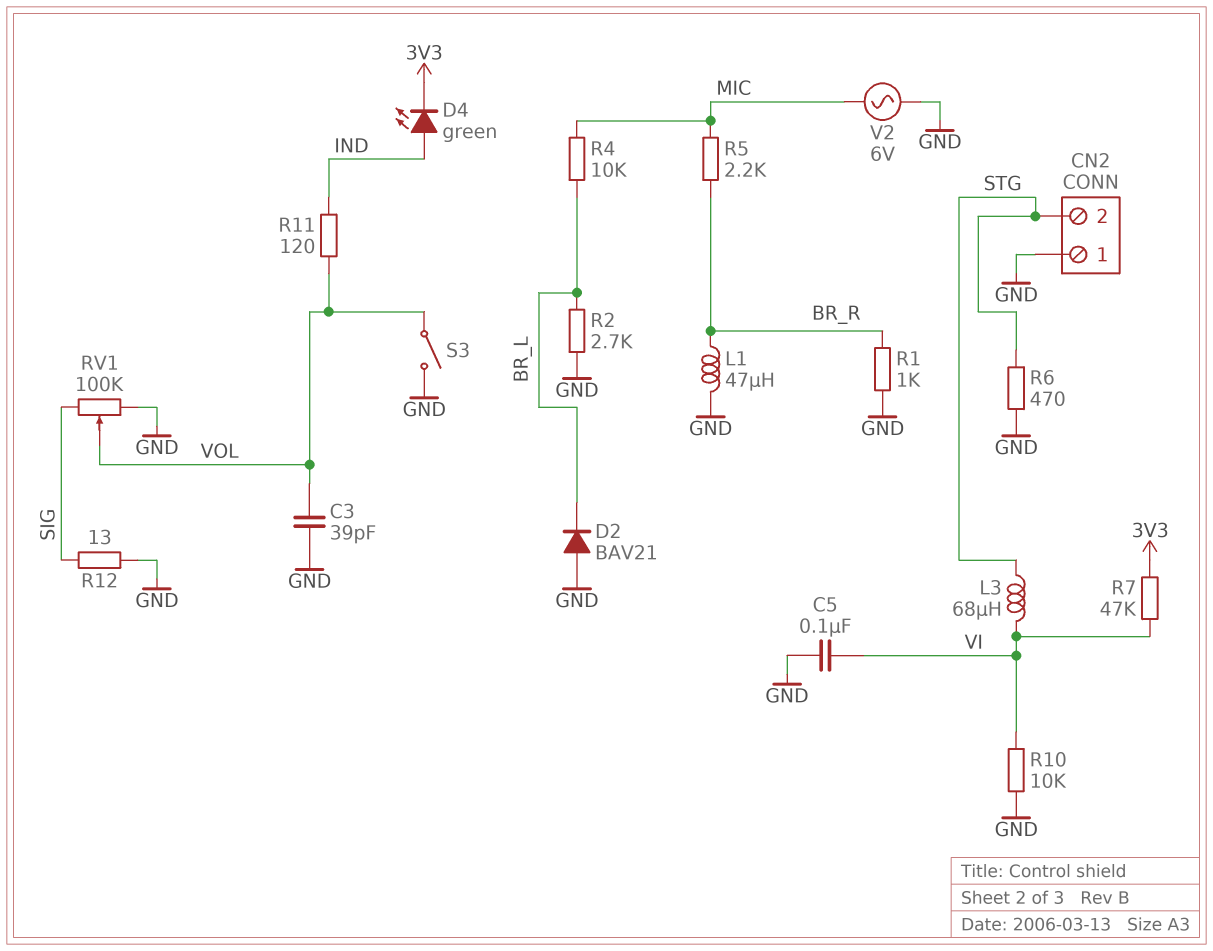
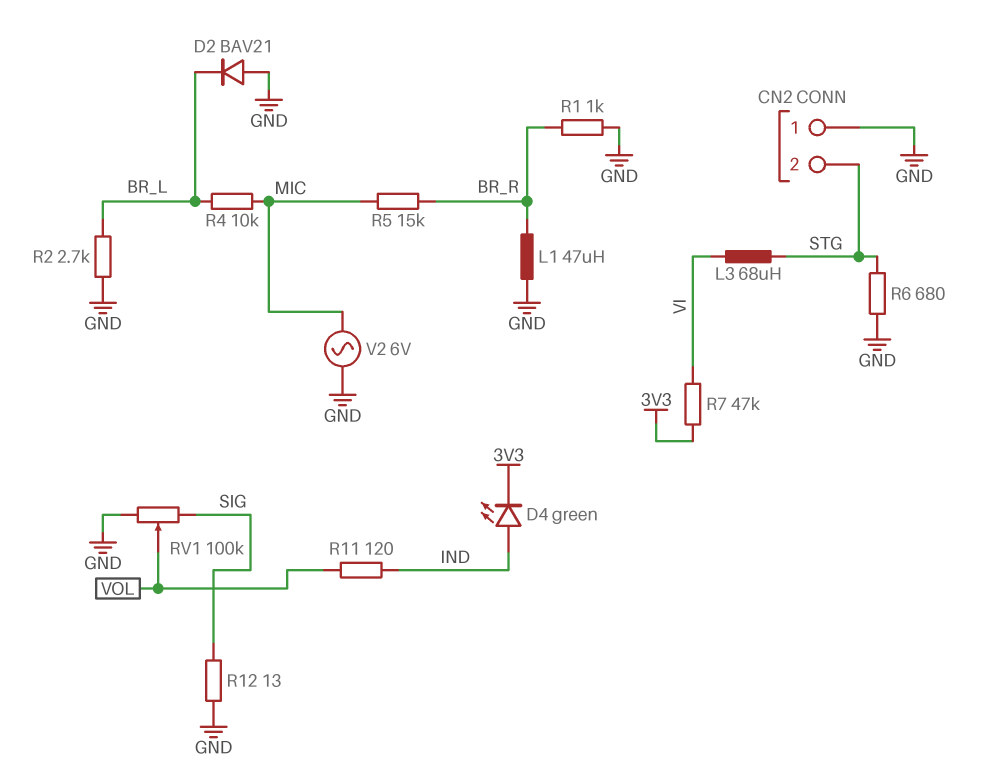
C3: 39pF (GND, VOL) -> none
C5: 100nF (GND, VI) -> none
R5: 2.2k (BR_R, MIC) -> 15k (BR_R, MIC)
R6: 470 (GND, STG) -> 680 (GND, STG)
R10: 10k (GND, VI) -> none
S3: switch (GND, VOL) -> none

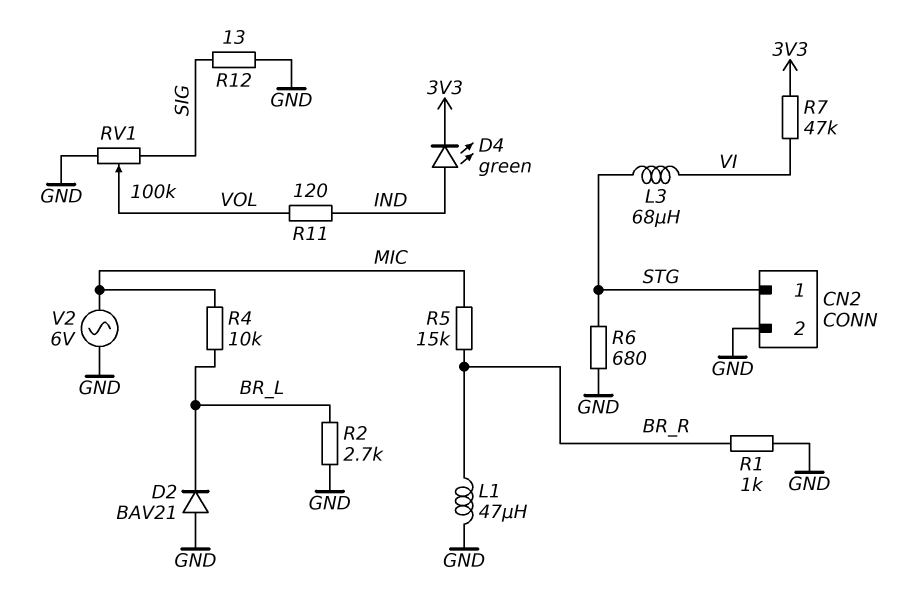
CN2 pin 1: GND -> STG
CN2 pin 2: STG -> GND

